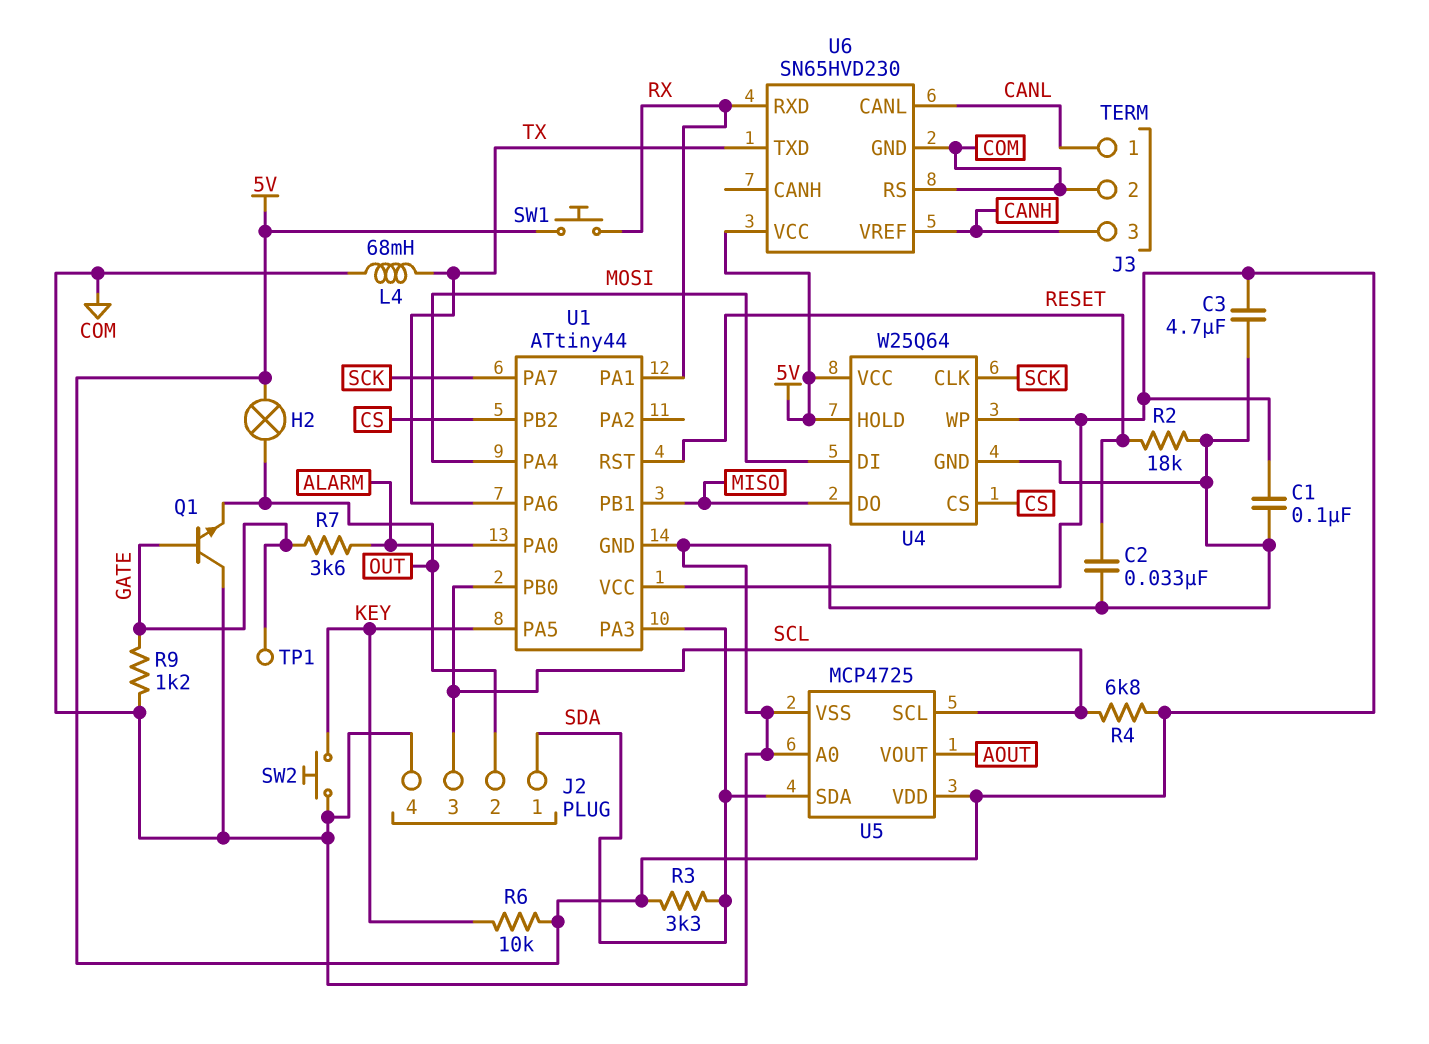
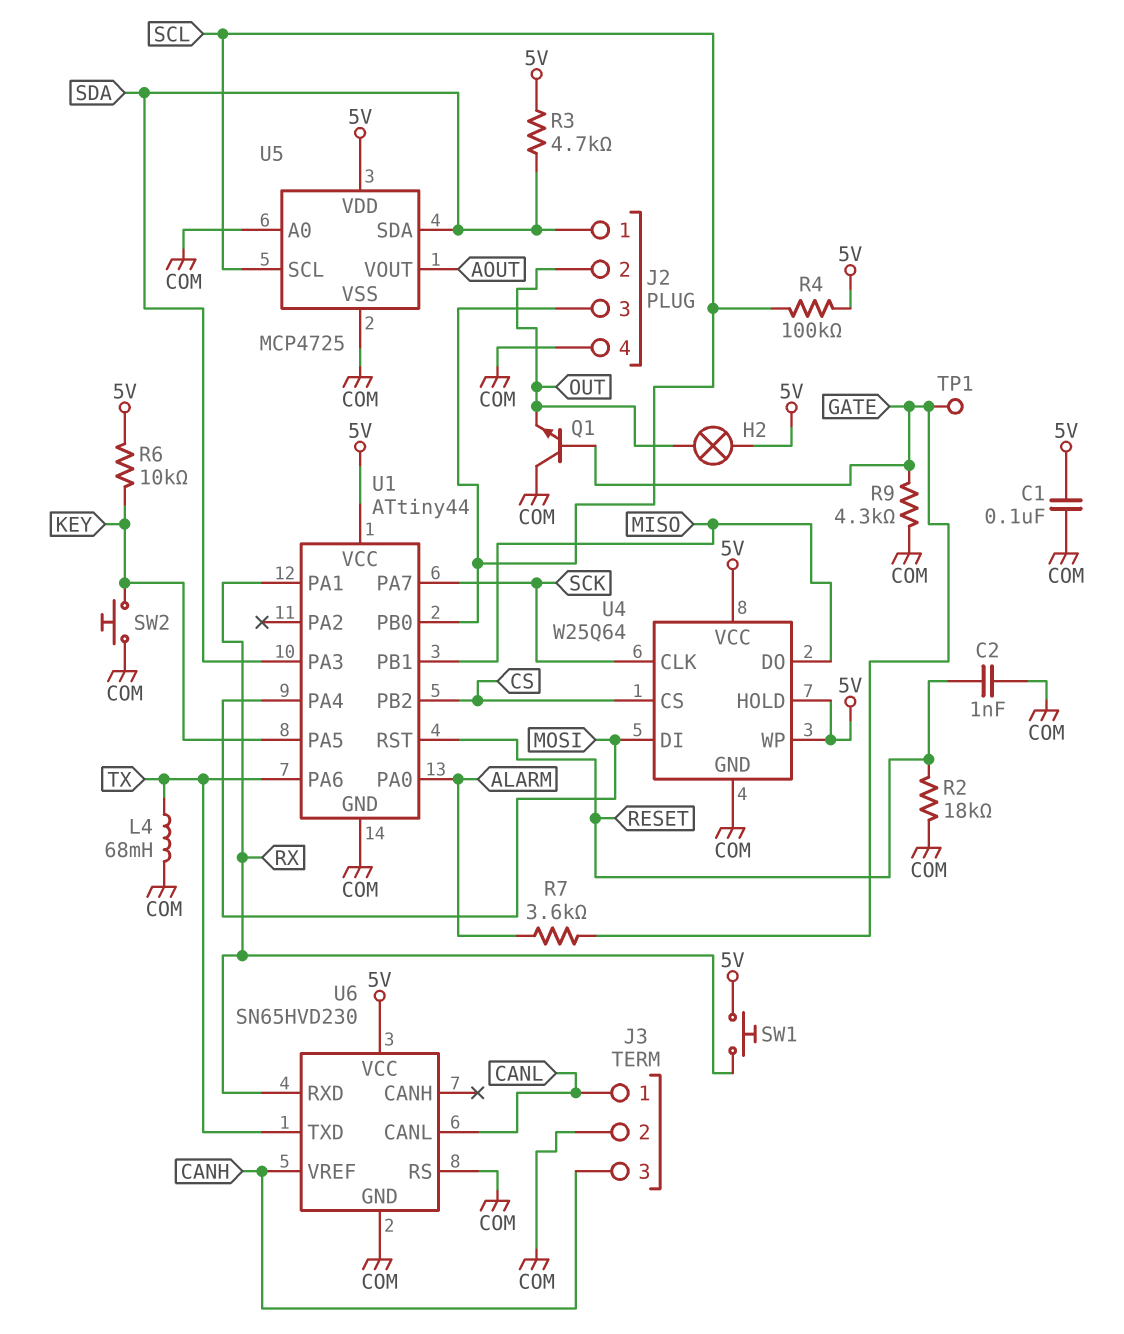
C2: 33nF (COM, RESET) -> 1nF (COM, RESET)
C3: 4.7uF (5V, COM) -> none
R3: 3.3k (5V, SDA) -> 4.7k (5V, SDA)
R4: 6.8k (5V, SCL) -> 100k (5V, SCL)
R9: 1.2k (COM, GATE) -> 4.3k (COM, GATE)

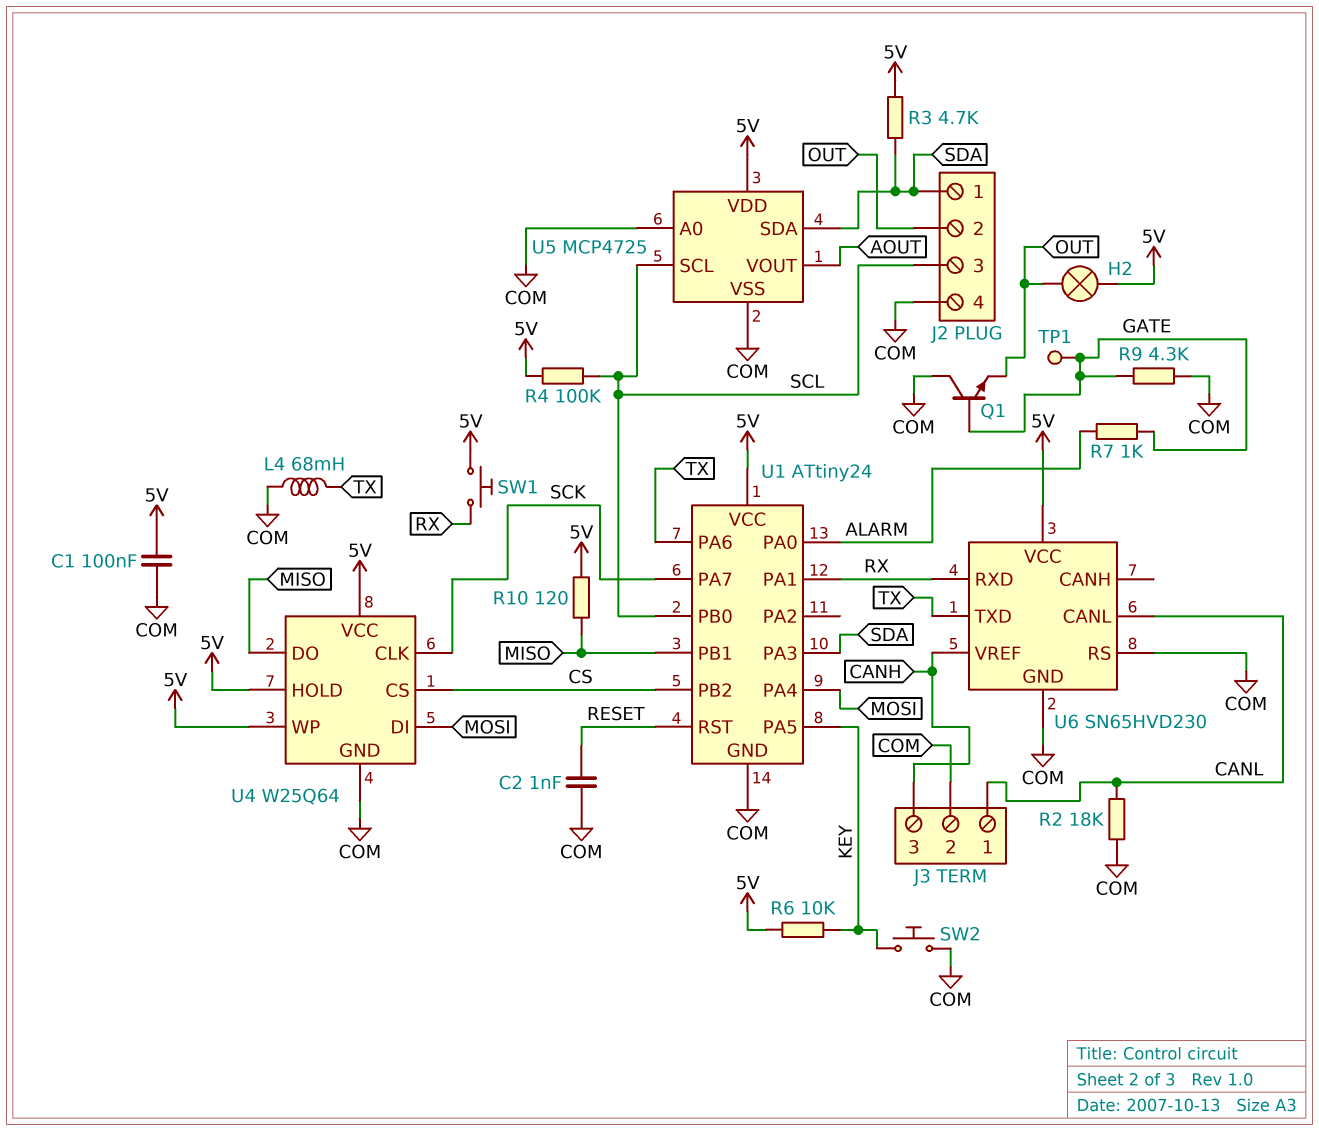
R2: 18k (COM, RESET) -> 18k (CANL, COM)
R7: 3.6k (ALARM, GATE) -> 1k (ALARM, GATE)
R10: none -> 120 (5V, MISO)
U1: ATtiny44 -> ATtiny24

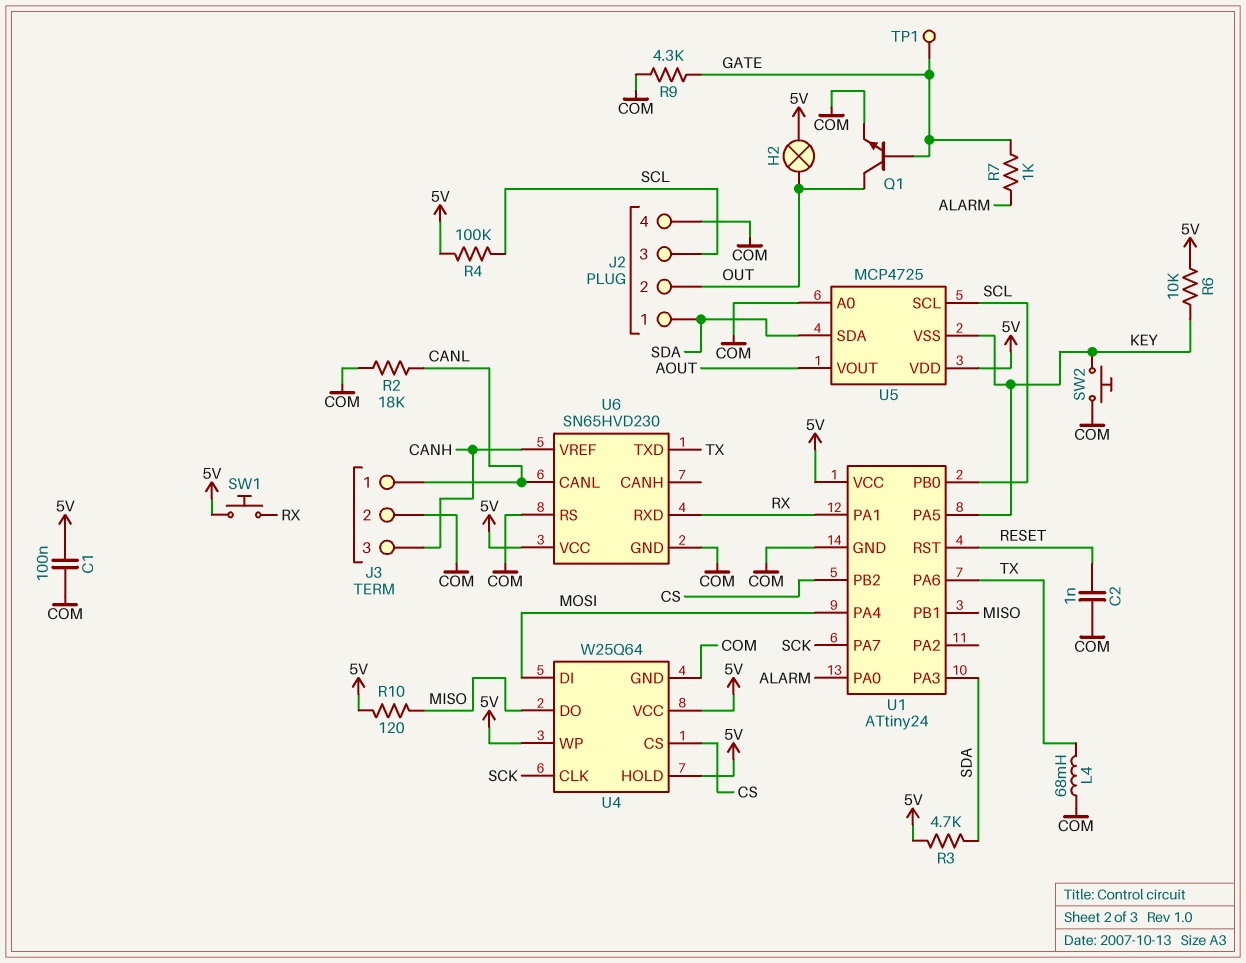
Q1: NPN (B GATE, C COM, E OUT) -> NPN (B GATE, C OUT, E COM)
U5 pin VSS: COM -> KEY

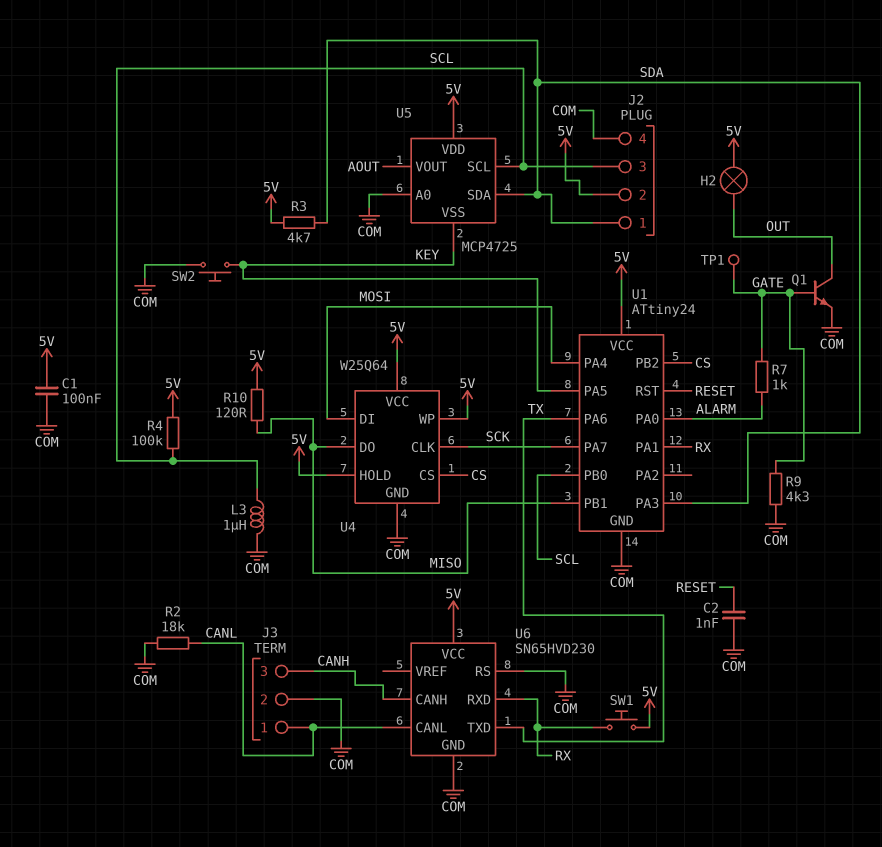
J2 pin 2: OUT -> 5V
L3: none -> 1uH (COM, SCL)
L4: 68mH (COM, TX) -> none
R6: 10k (5V, KEY) -> none
U6 pin CANH: none -> CANH
U6 pin VREF: CANH -> none

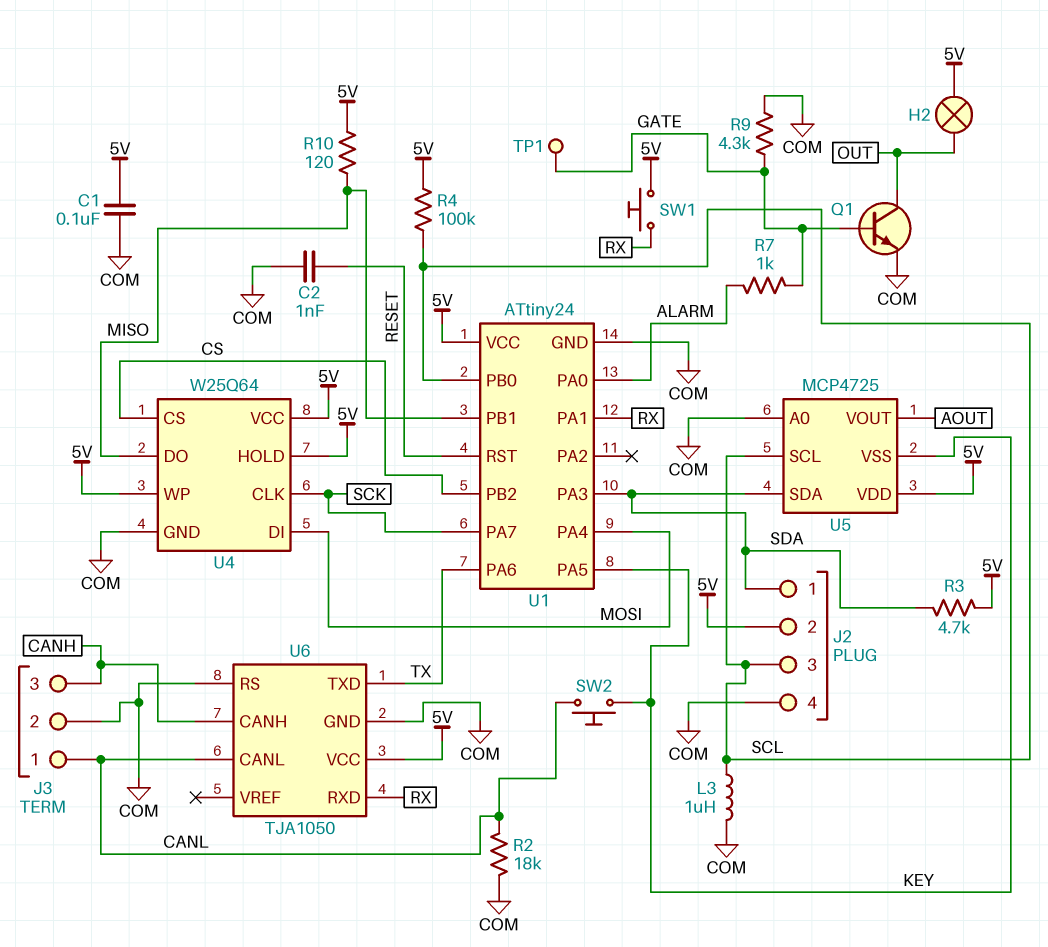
SW2: button (COM, KEY) -> button (CANL, KEY)
U6: SN65HVD230 -> TJA1050

